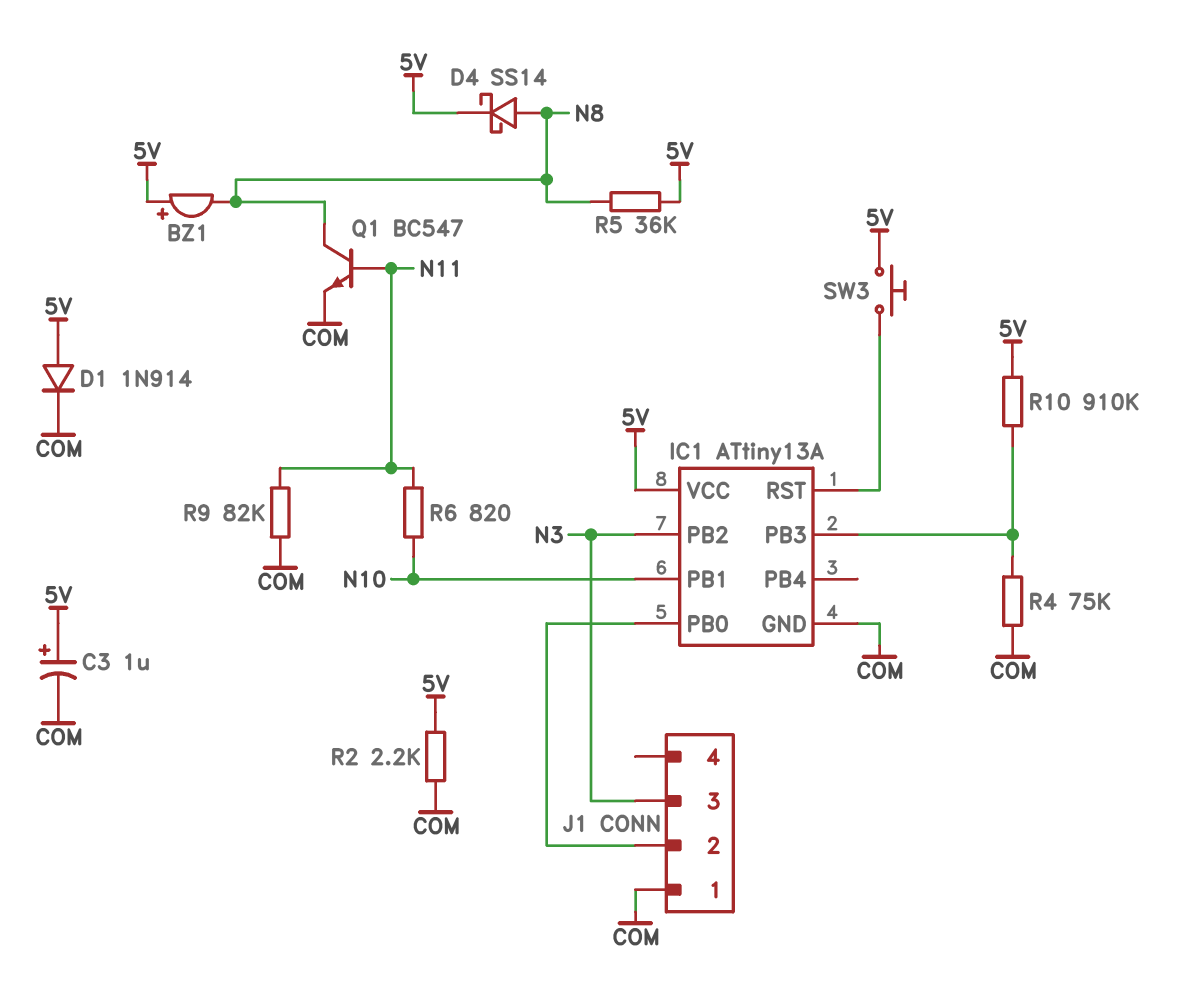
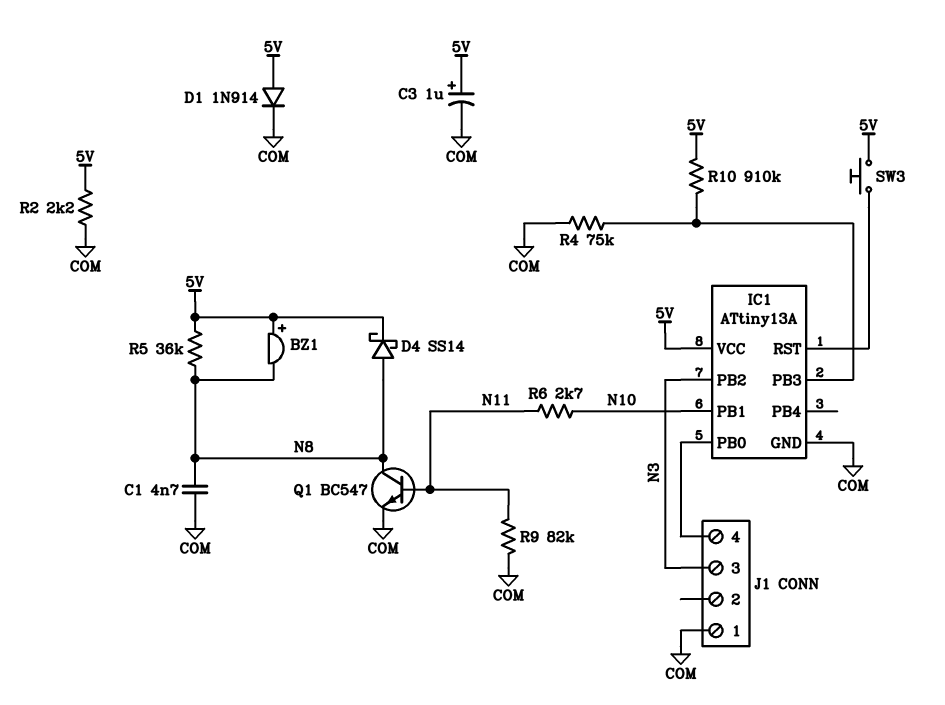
C1: none -> 4.7nF (COM, N8)
J1 pin 2: IC1/PB0 -> none
J1 pin 4: none -> IC1/PB0
R6: 820 (N10, N11) -> 2.7k (N10, N11)

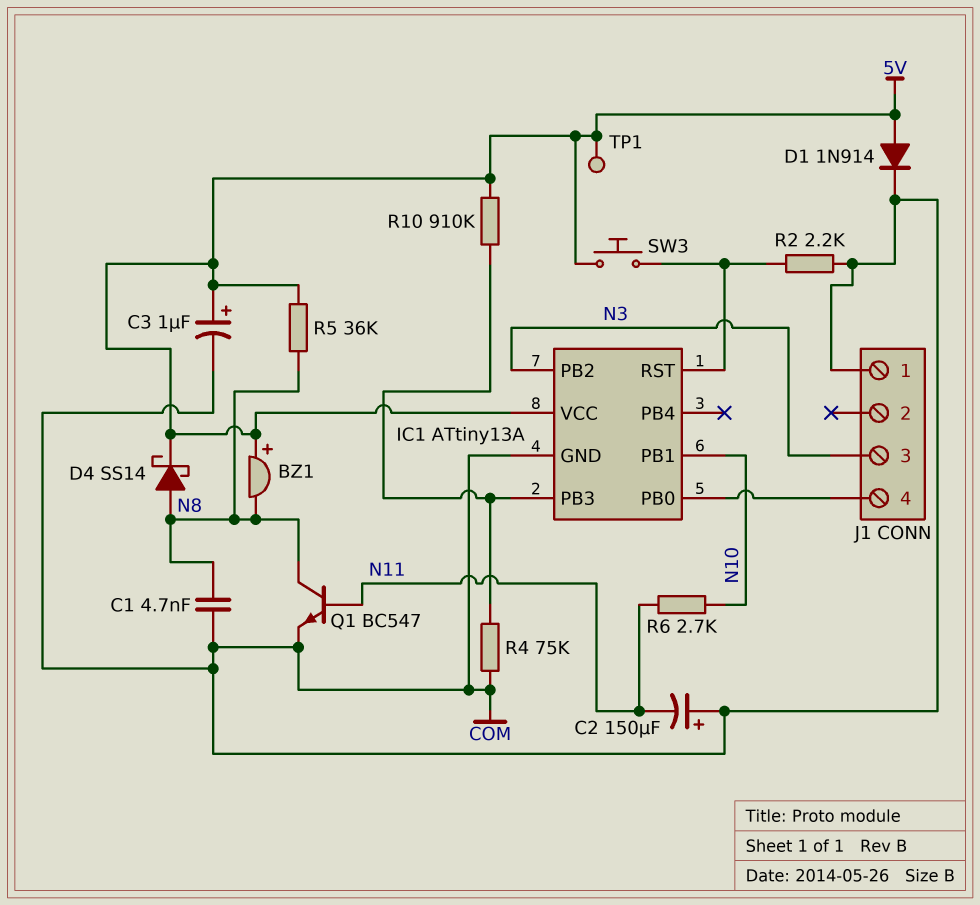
C2: none -> 150uF (plus COM, minus N11)
R2: 2.2k (5V, COM) -> 2.2k (COM, IC1/RST)
R9: 82k (COM, N11) -> none
TP1: none -> test point (5V)

